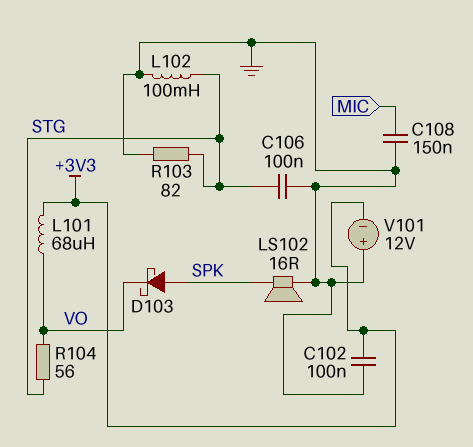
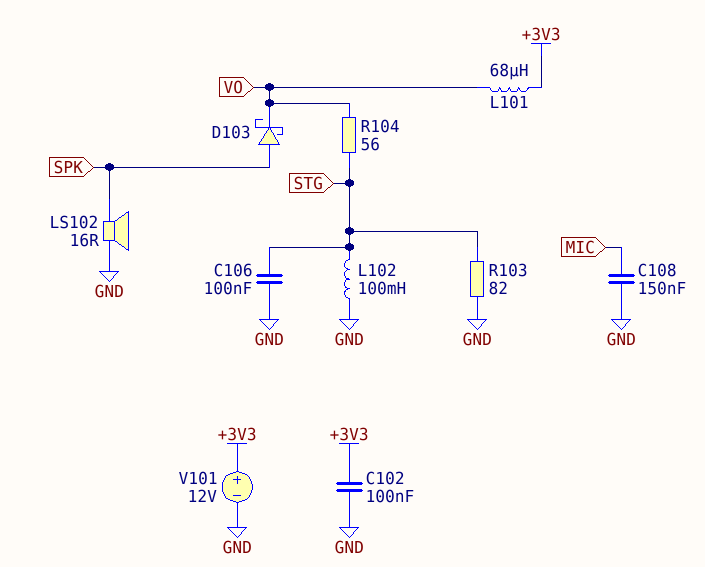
V101: 12V (plus GND, minus +3V3) -> 12V (plus +3V3, minus GND)

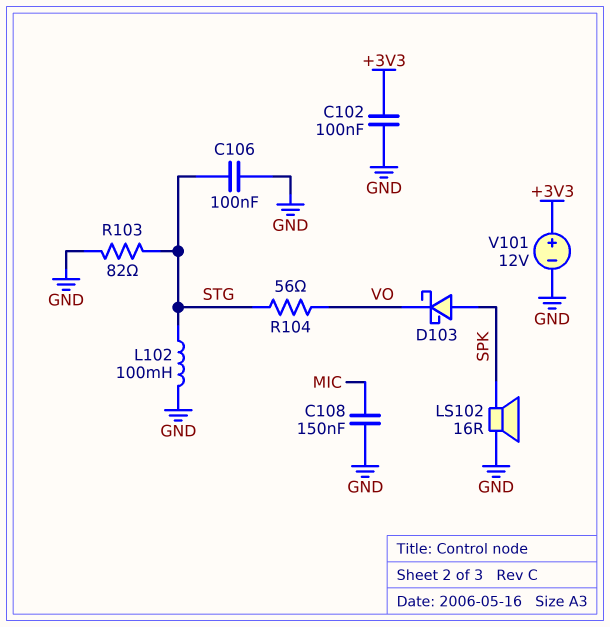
L101: 68uH (+3V3, VO) -> none

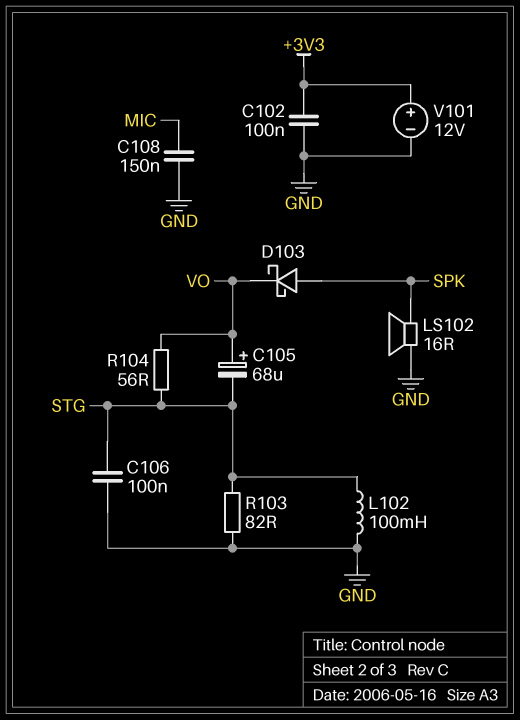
C105: none -> 68uF (plus VO, minus STG)

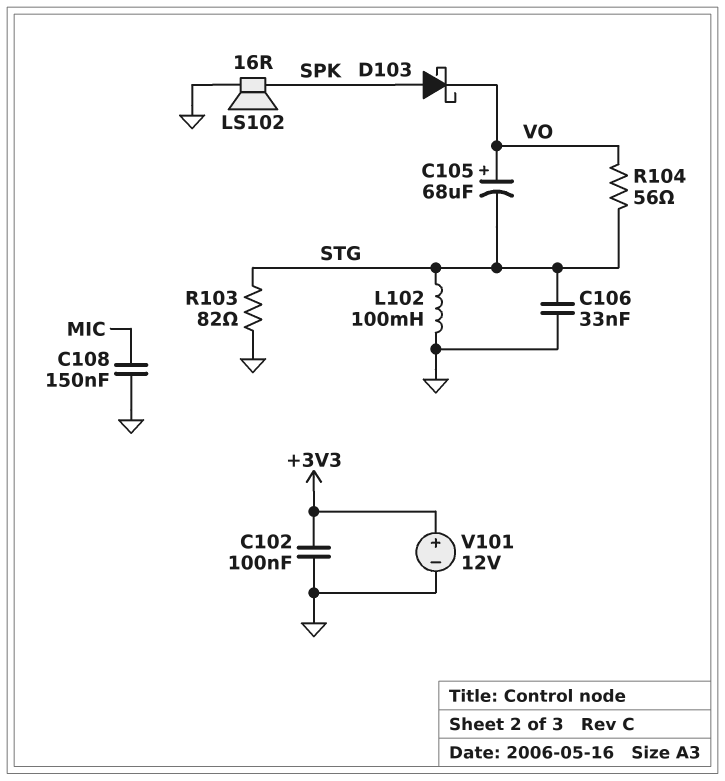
C106: 100nF (GND, STG) -> 33nF (GND, STG)

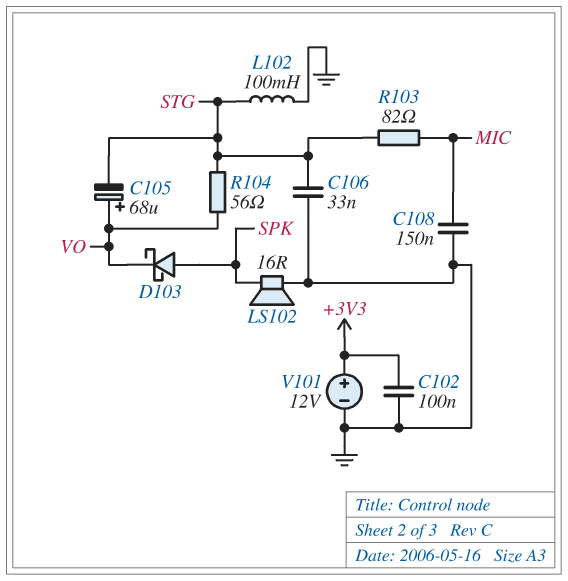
R103: 82 (GND, STG) -> 82 (MIC, STG)

